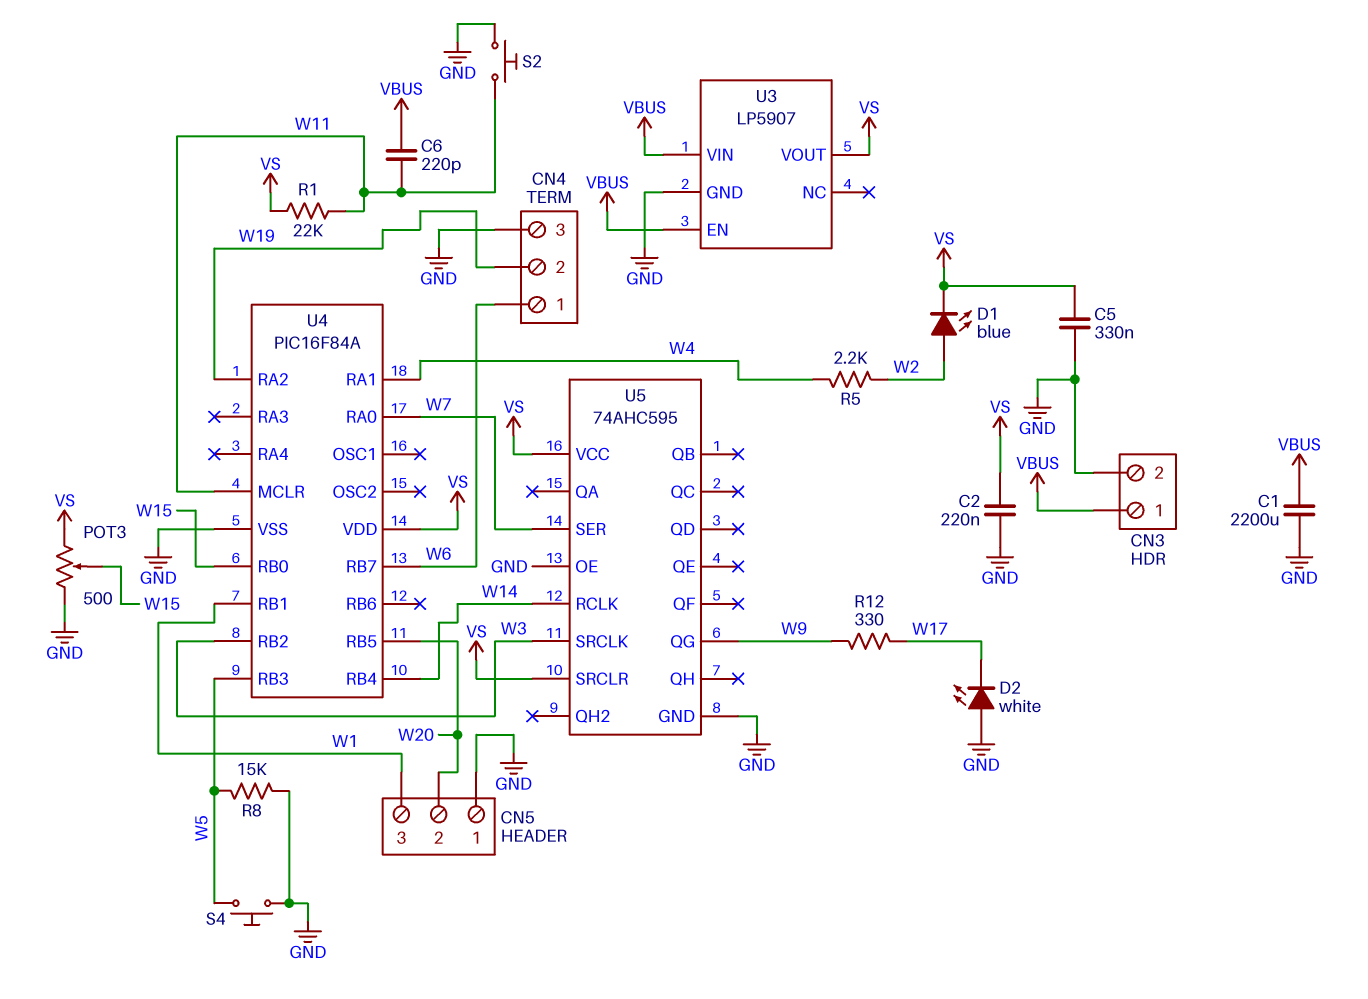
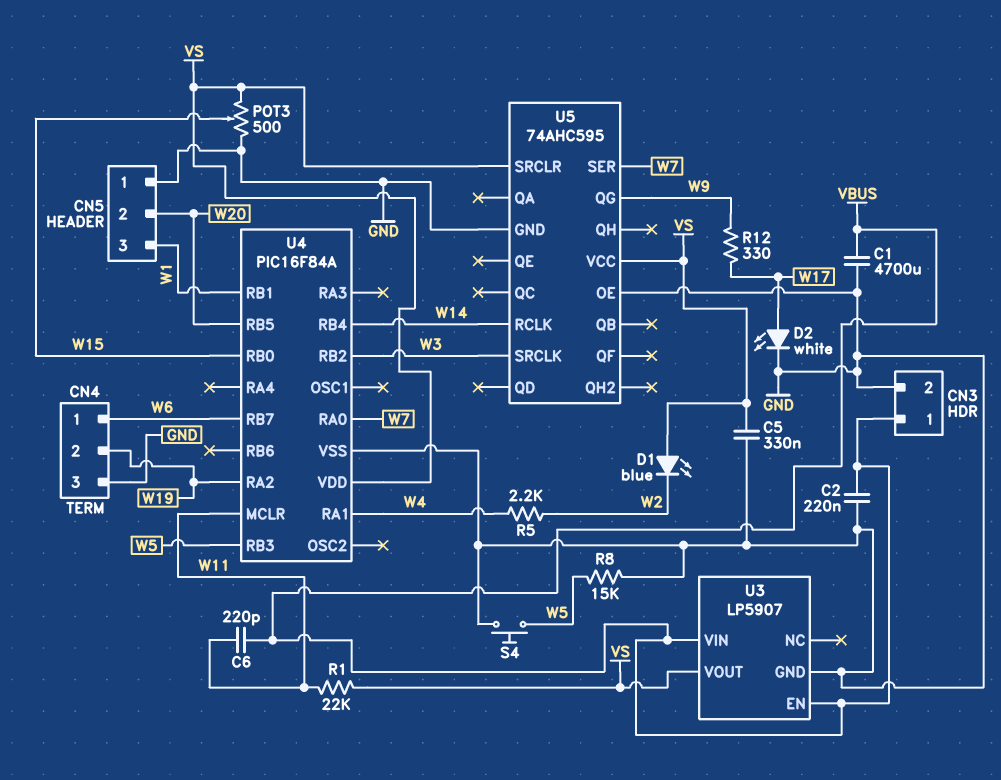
C1: 2200uF (GND, VBUS) -> 4700uF (GND, VBUS)
C2: 220nF (GND, VS) -> 220nF (GND, VBUS)
D1: LED blue (A W2, K VS) -> LED blue (A VS, K W2)
D2: LED white (A GND, K W17) -> LED white (A W17, K GND)
S2: button (GND, W11) -> none

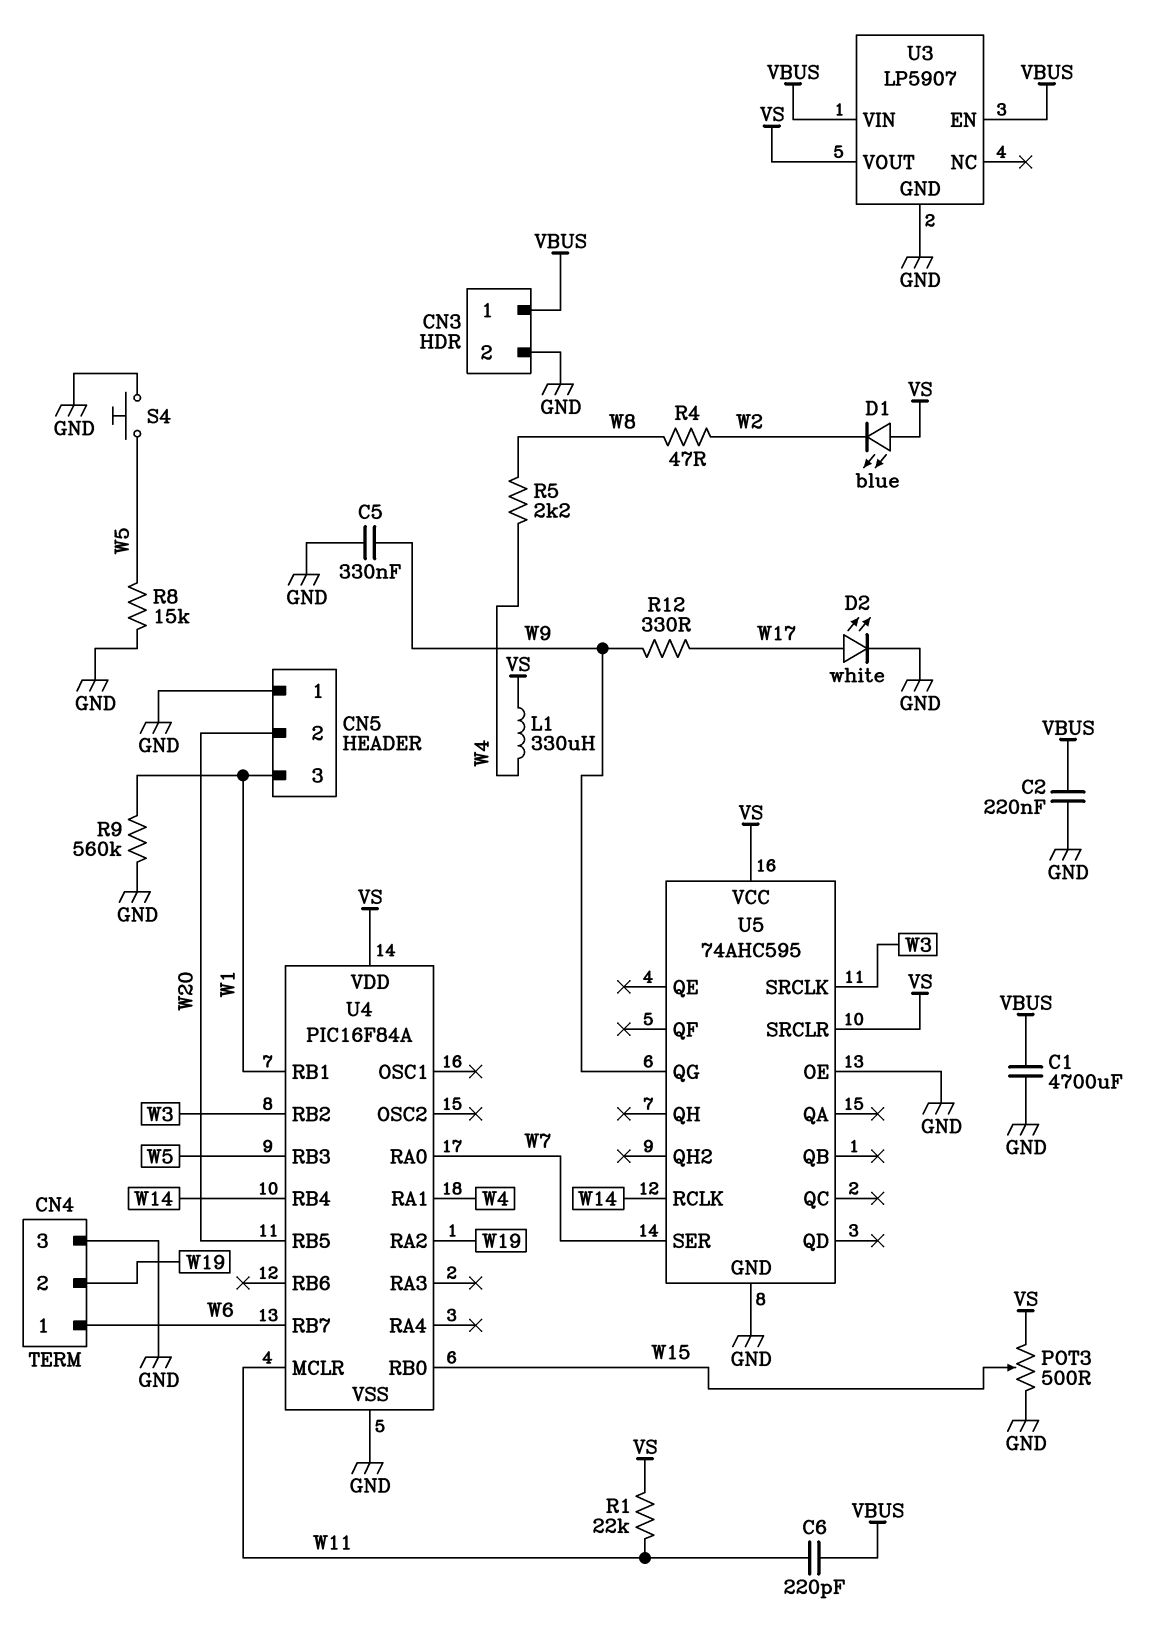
C5: 330nF (GND, VS) -> 330nF (GND, W9)
L1: none -> 330uH (VS, W4)
R4: none -> 47 (W2, W8)
R5: 2.2k (W2, W4) -> 2.2k (W4, W8)
R9: none -> 560k (GND, W1)

